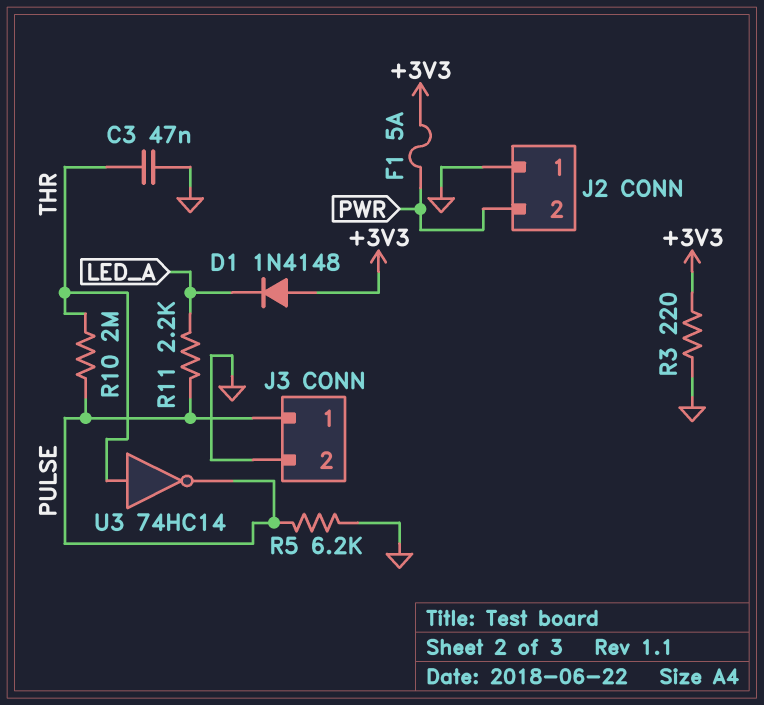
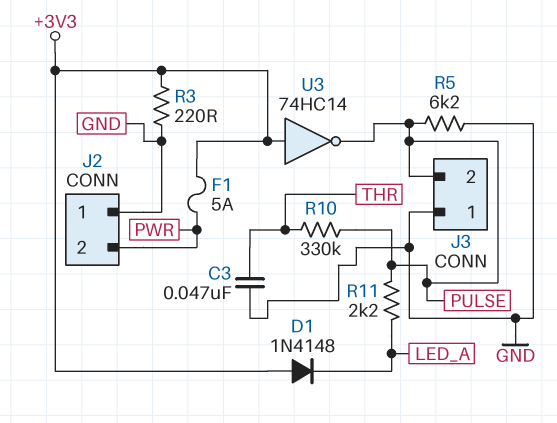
J3 pin 1: PULSE -> GND
J3 pin 2: GND -> PULSE
R10: 2M (PULSE, THR) -> 330k (PULSE, THR)
U3: NOT 74HC14 (in THR, out PULSE) -> NOT 74HC14 (in +3V3, out PULSE)

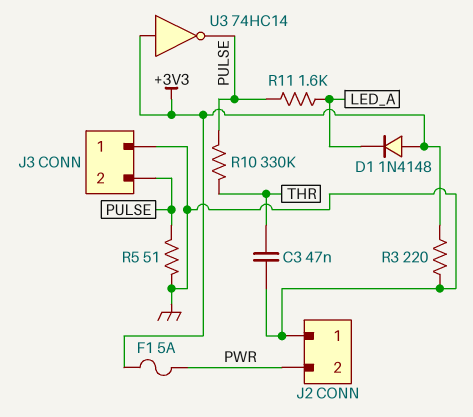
R5: 6.2k (GND, PULSE) -> 51 (GND, PULSE)
R11: 2.2k (LED_A, PULSE) -> 1.6k (LED_A, PULSE)

